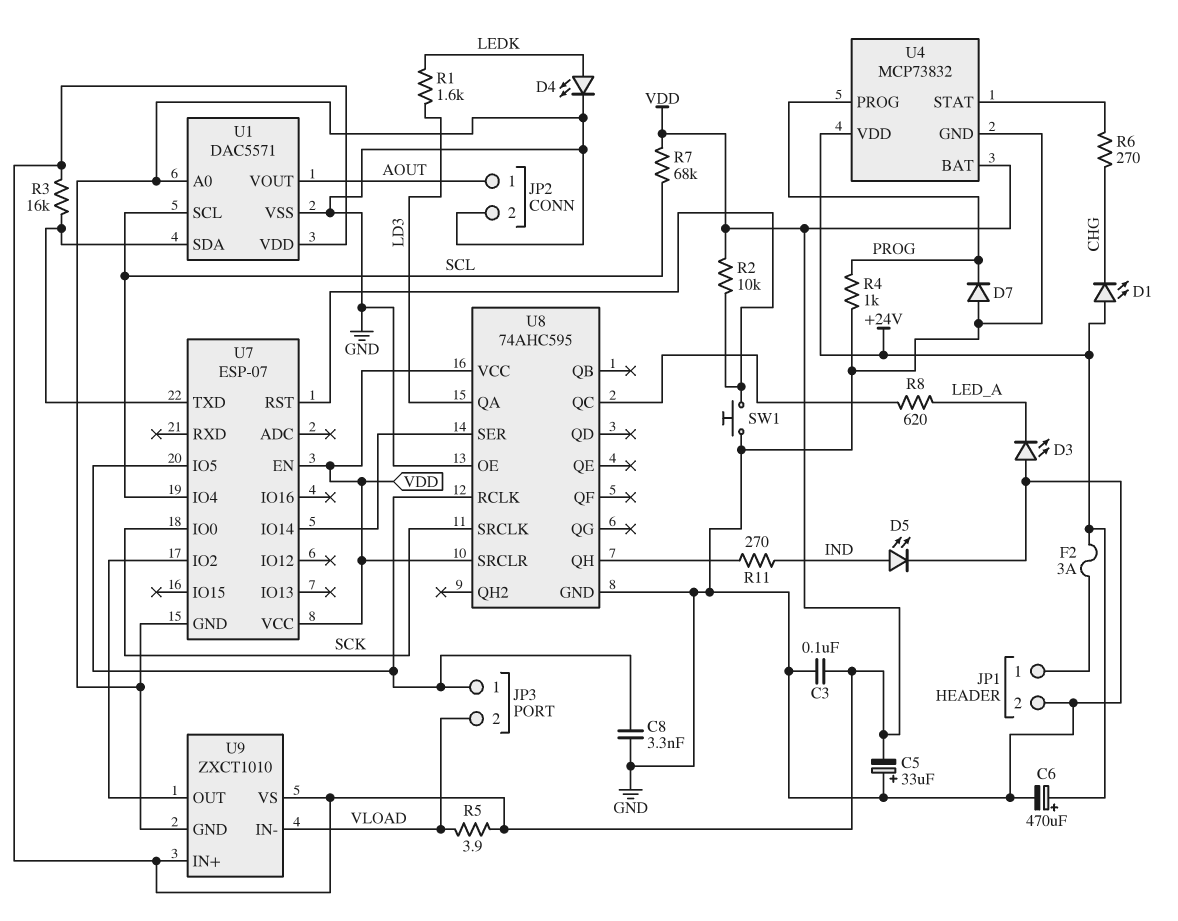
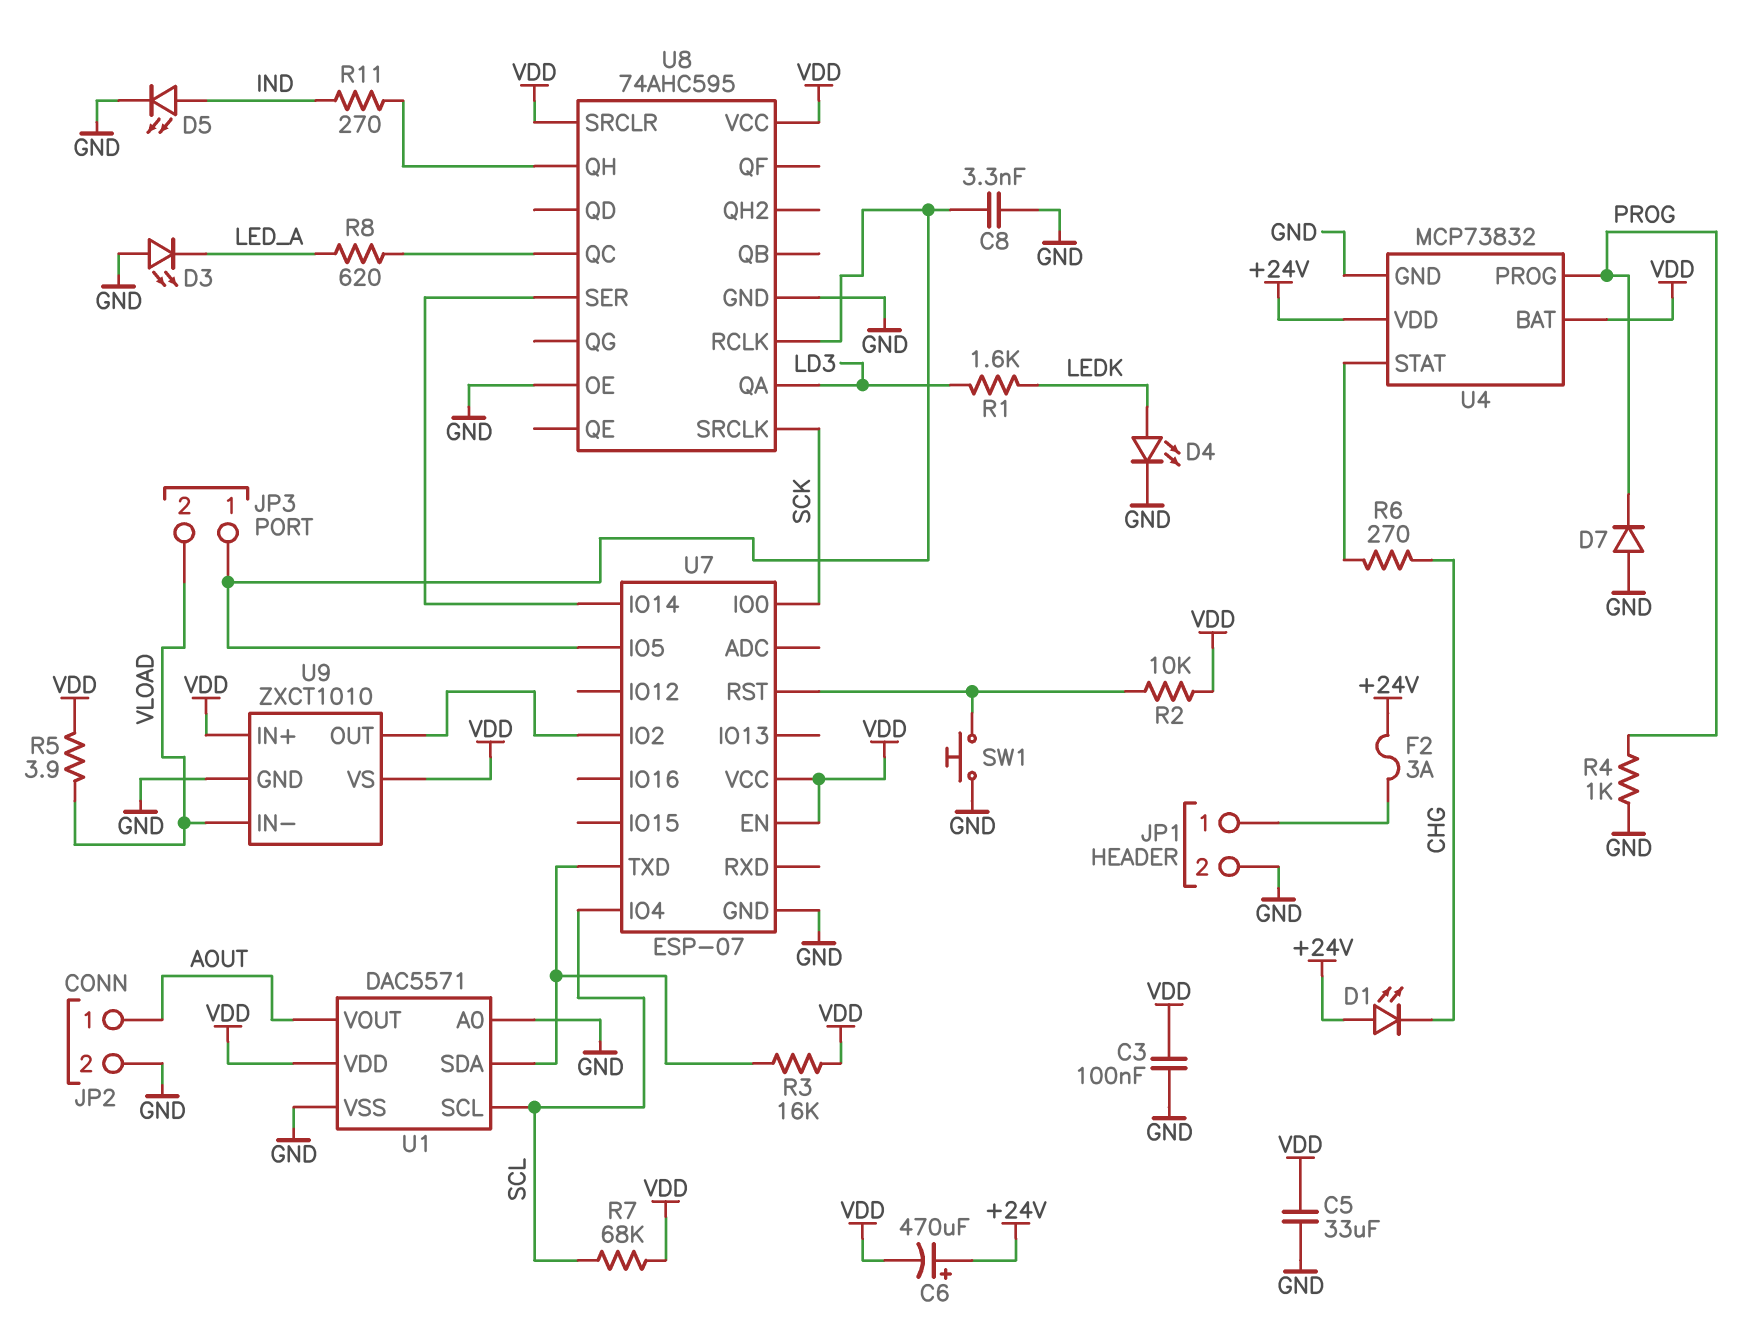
C5: 33uF (plus GND, minus VDD) -> 33uF (GND, VDD)
C6: 470uF (plus +24V, minus GND) -> 470uF (plus +24V, minus VDD)

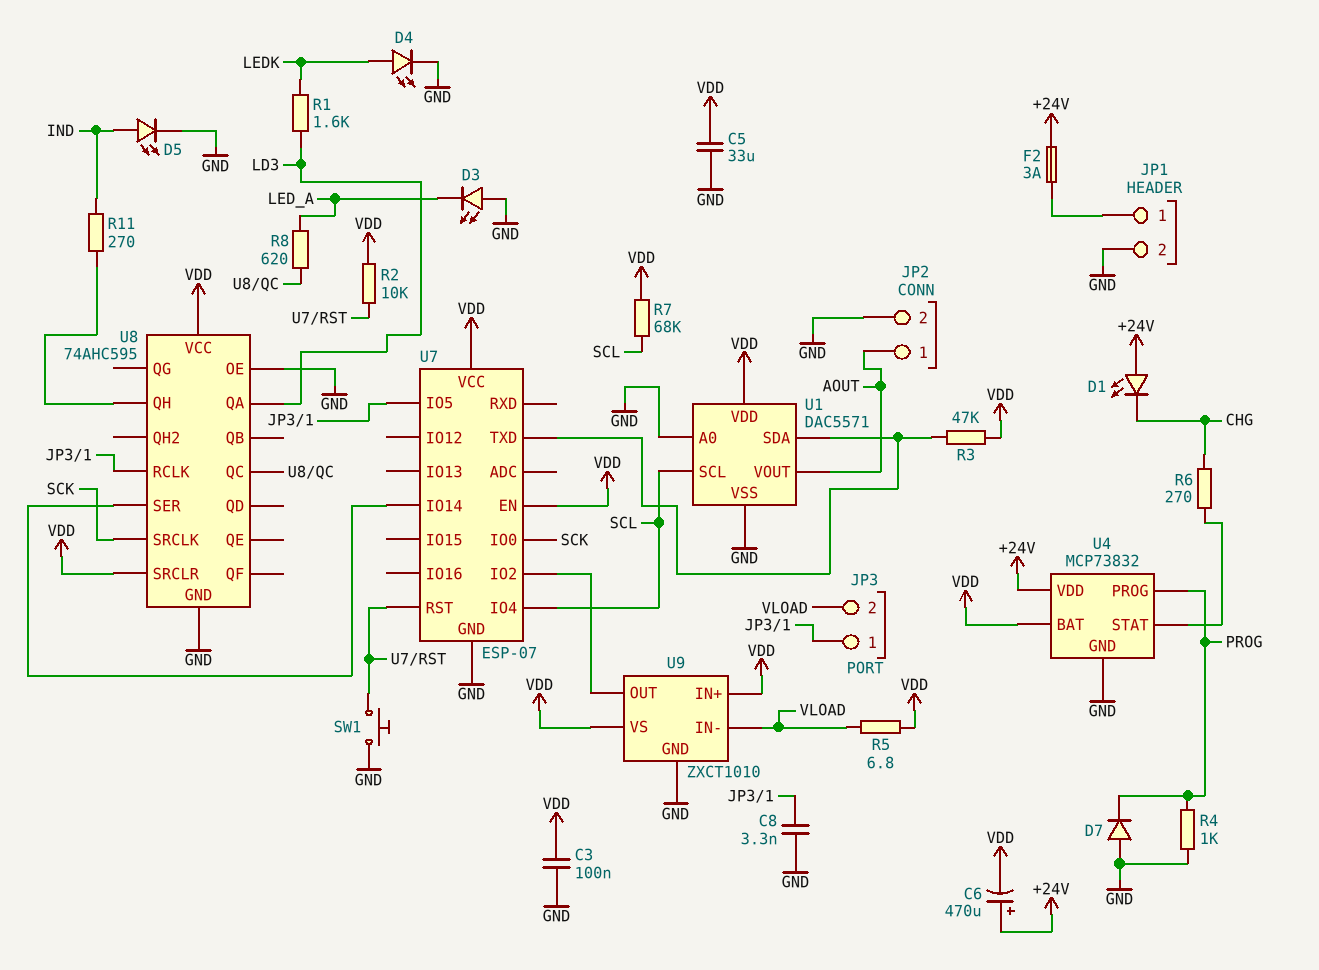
R3: 16k (U1/SDA, VDD) -> 47k (U1/SDA, VDD)
R5: 3.9 (VDD, VLOAD) -> 6.8 (VDD, VLOAD)

